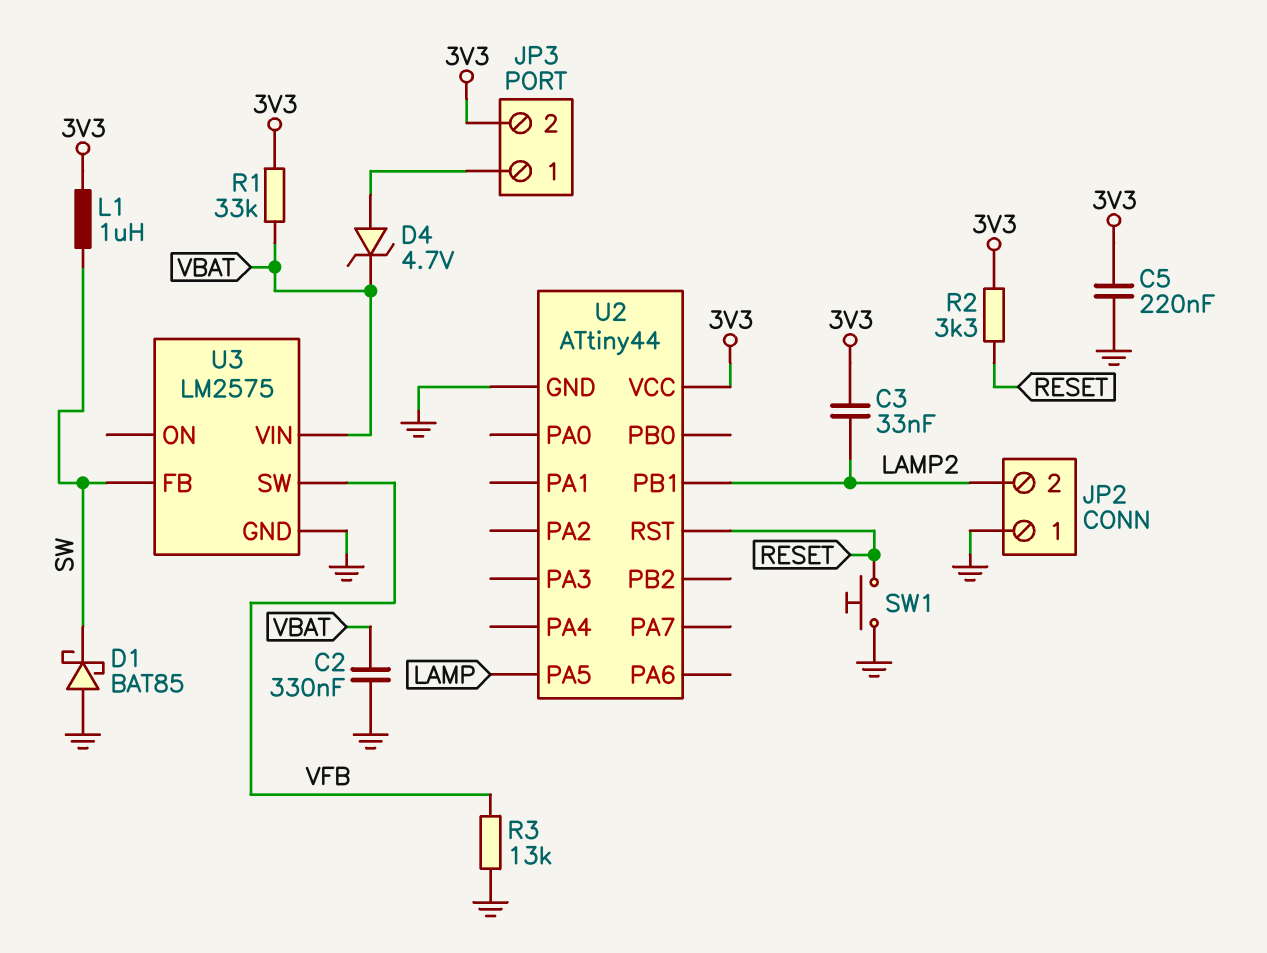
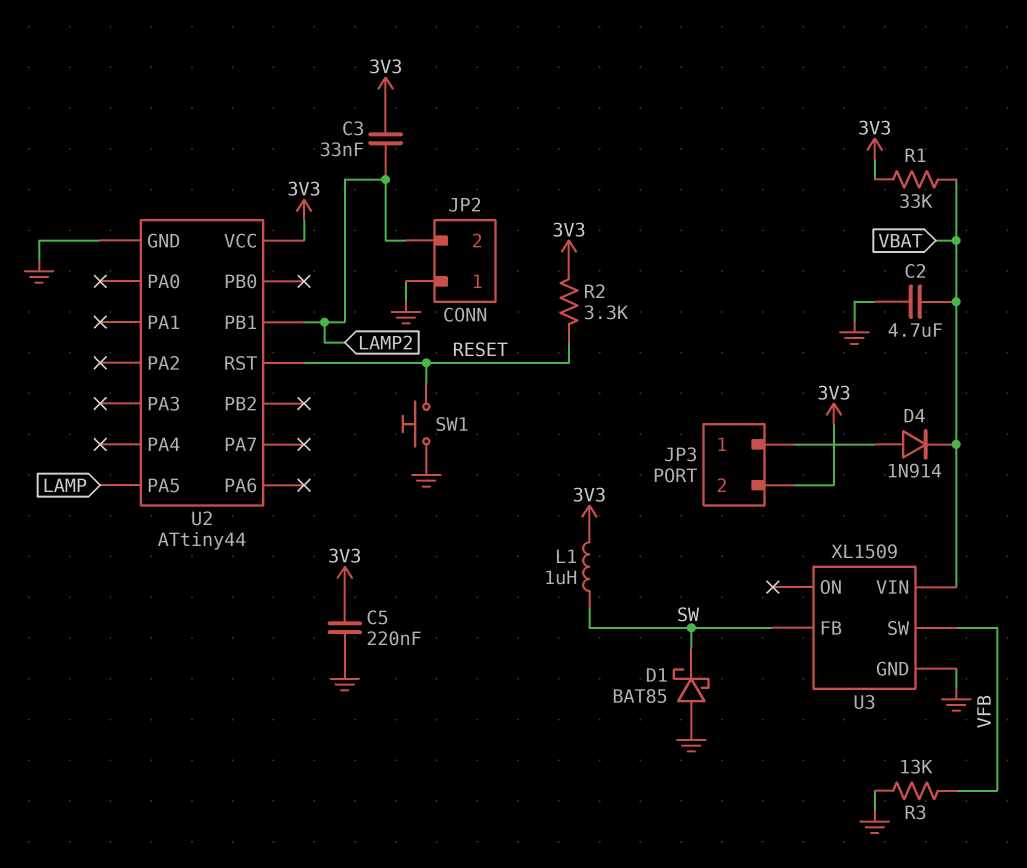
C2: 330nF (GND, VBAT) -> 4.7uF (GND, VBAT)
D4: zener 4.7V (A JP3/1, K VBAT) -> diode 1N914 (A JP3/1, K VBAT)
U3: LM2575 -> XL1509

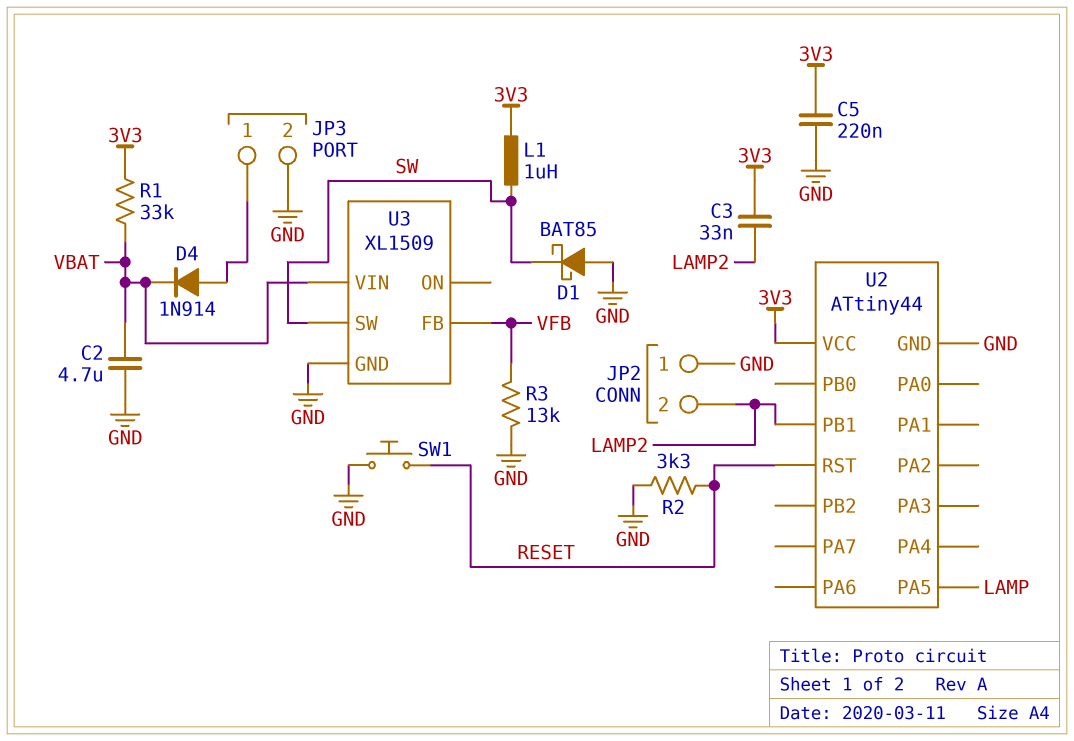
JP3 pin 2: 3V3 -> GND
R2: 3.3k (3V3, RESET) -> 3.3k (GND, RESET)
U3 pin FB: SW -> VFB
U3 pin SW: VFB -> SW

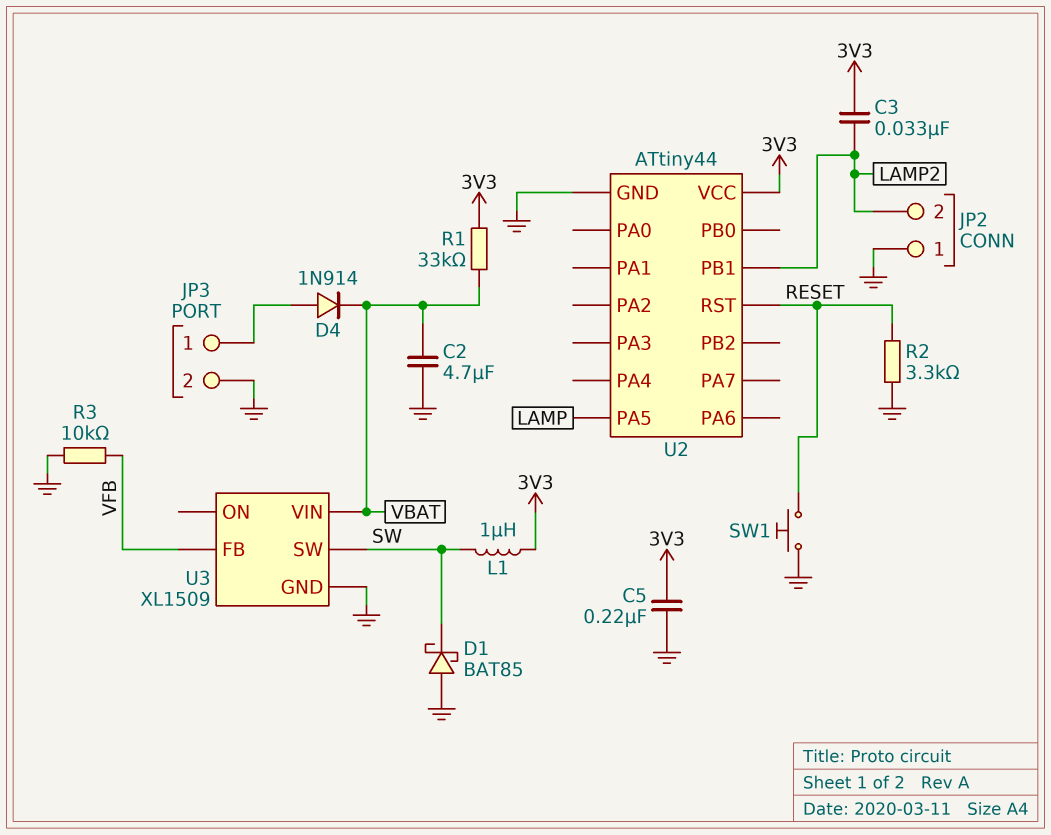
R3: 13k (GND, VFB) -> 10k (GND, VFB)

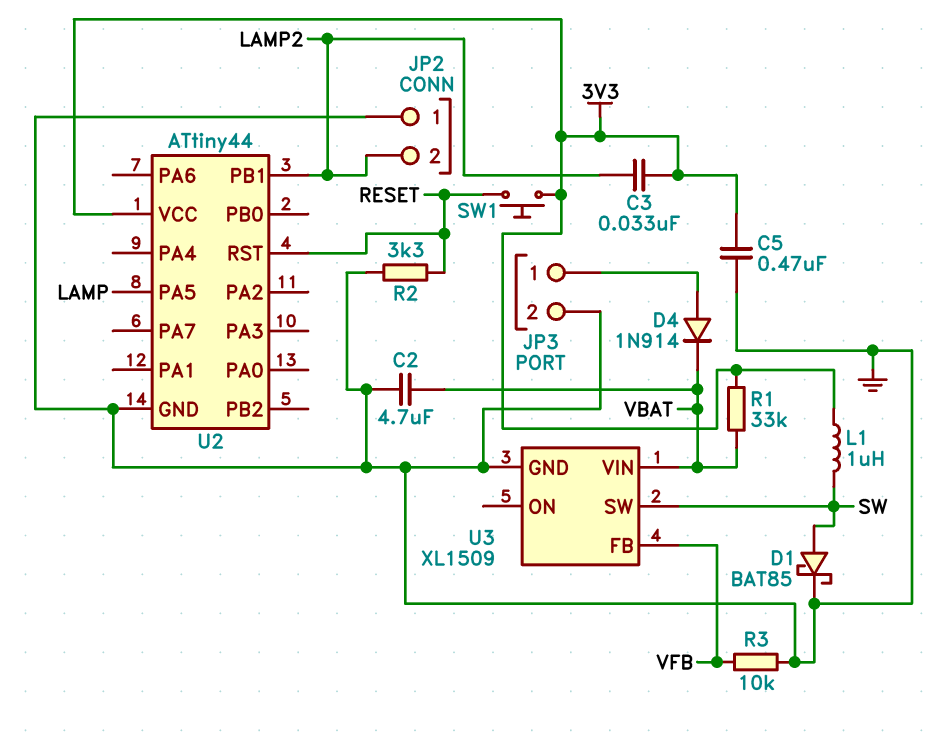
C5: 220nF (3V3, GND) -> 470nF (3V3, GND)
D1: schottky BAT85 (A GND, K SW) -> schottky BAT85 (A SW, K GND)
SW1: button (GND, RESET) -> button (3V3, RESET)

